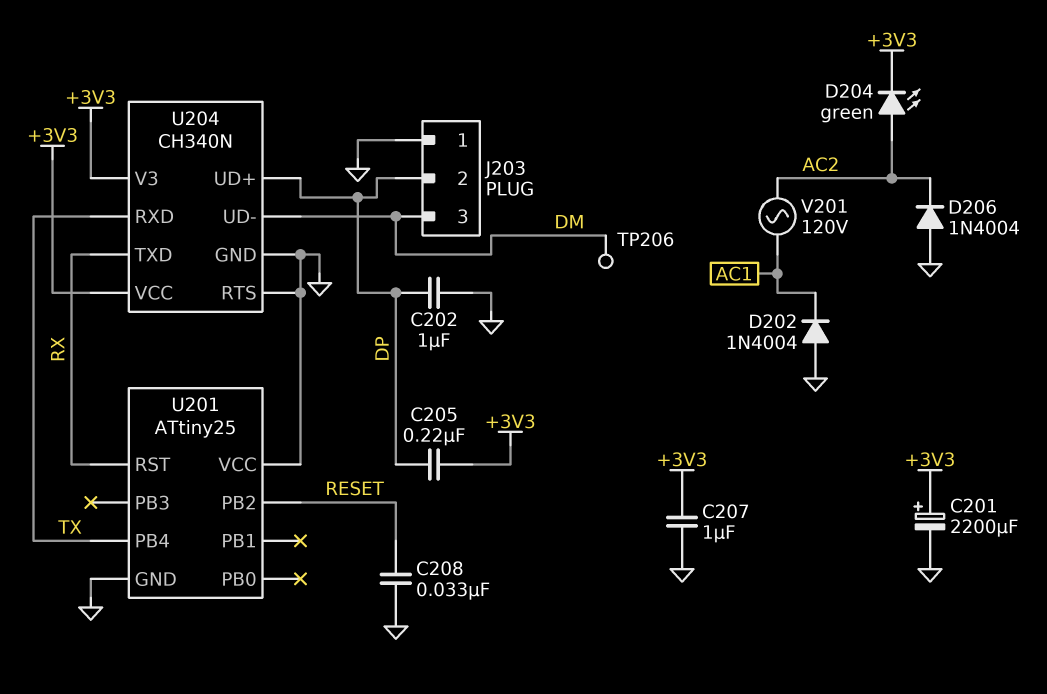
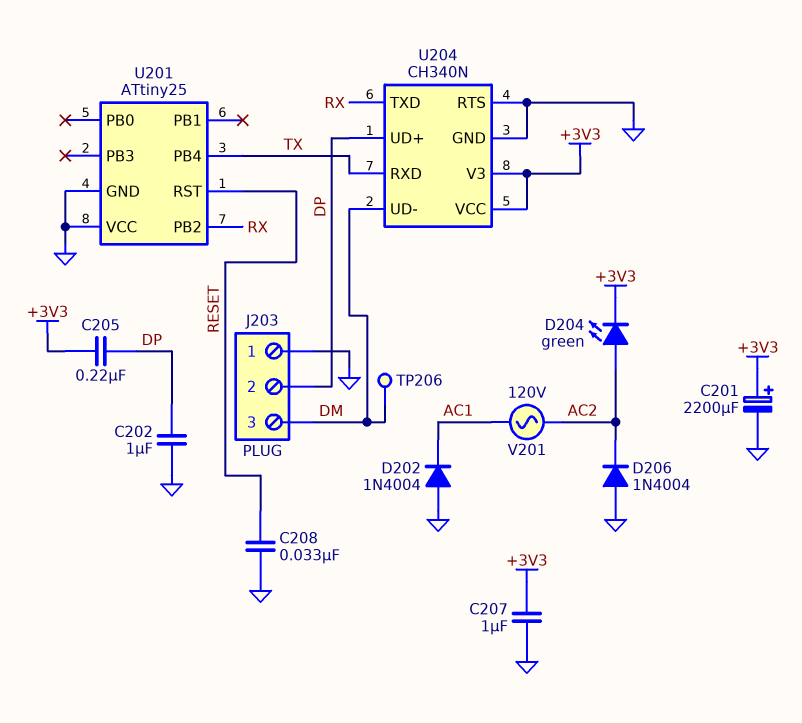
U201 pin PB2: RESET -> RX
U201 pin RST: RX -> RESET

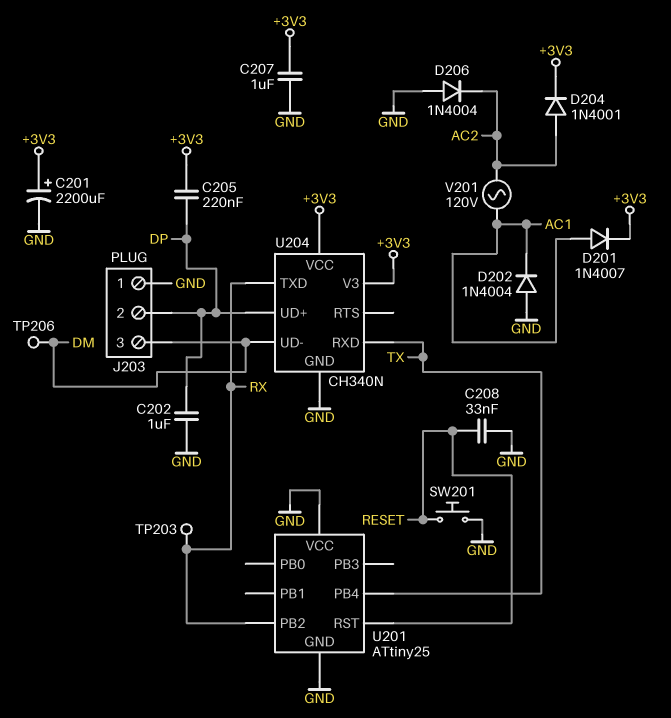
D201: none -> diode 1N4007 (A AC1, K +3V3)
D204: LED green (A AC2, K +3V3) -> diode 1N4001 (A AC2, K +3V3)
SW201: none -> button (GND, RESET)
TP203: none -> test point (RX)
U204 pin RTS: GND -> none

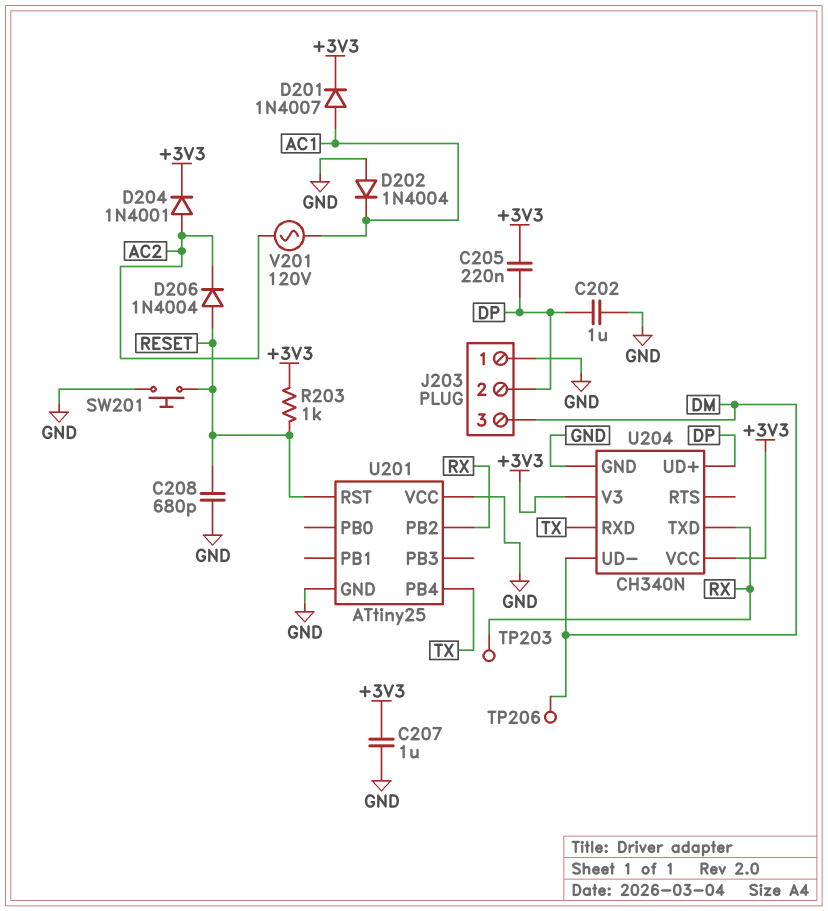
C201: 2200uF (plus +3V3, minus GND) -> none
C208: 33nF (GND, RESET) -> 680pF (GND, RESET)
D206: diode 1N4004 (A GND, K AC2) -> diode 1N4004 (A RESET, K AC2)
R203: none -> 1k (+3V3, RESET)

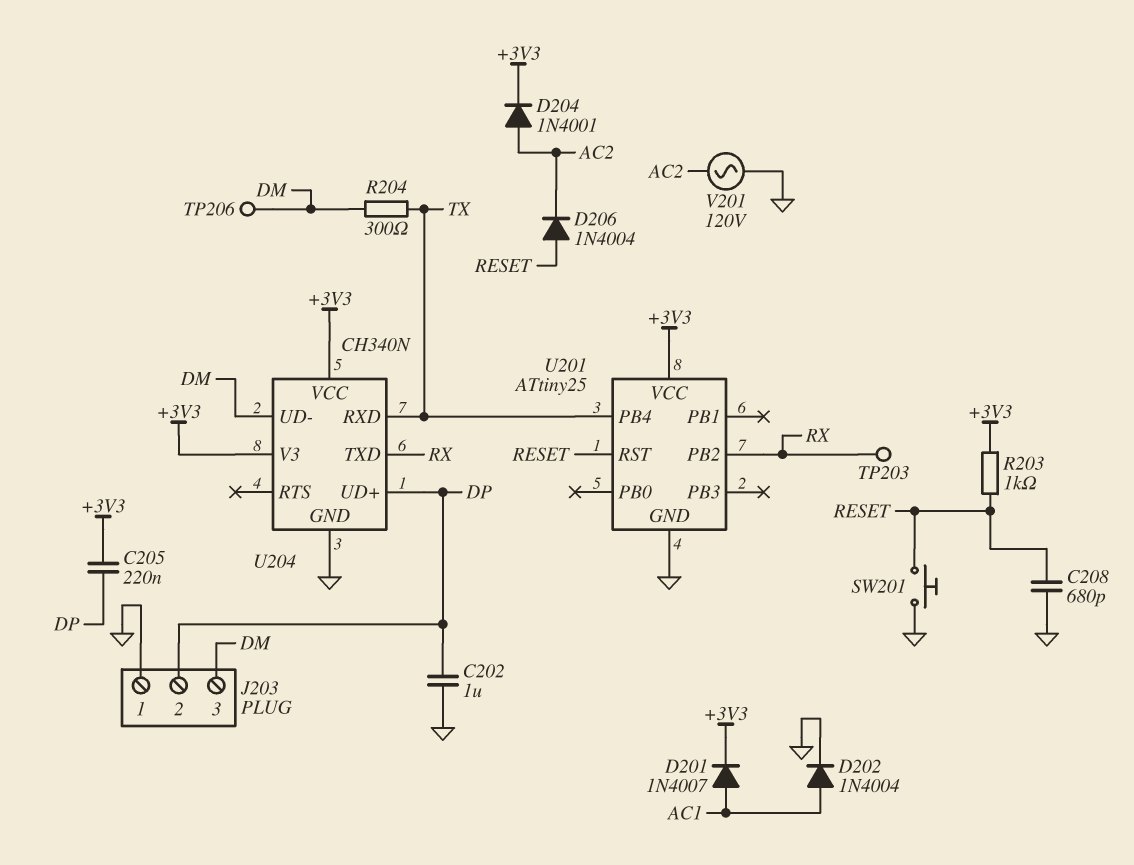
C207: 1uF (+3V3, GND) -> none
D202: diode 1N4004 (A GND, K AC1) -> diode 1N4004 (A AC1, K GND)
R204: none -> 300 (DM, TX)
U201 pin VCC: GND -> +3V3
V201: AC 120V (AC1, AC2) -> AC 120V (AC2, GND)

